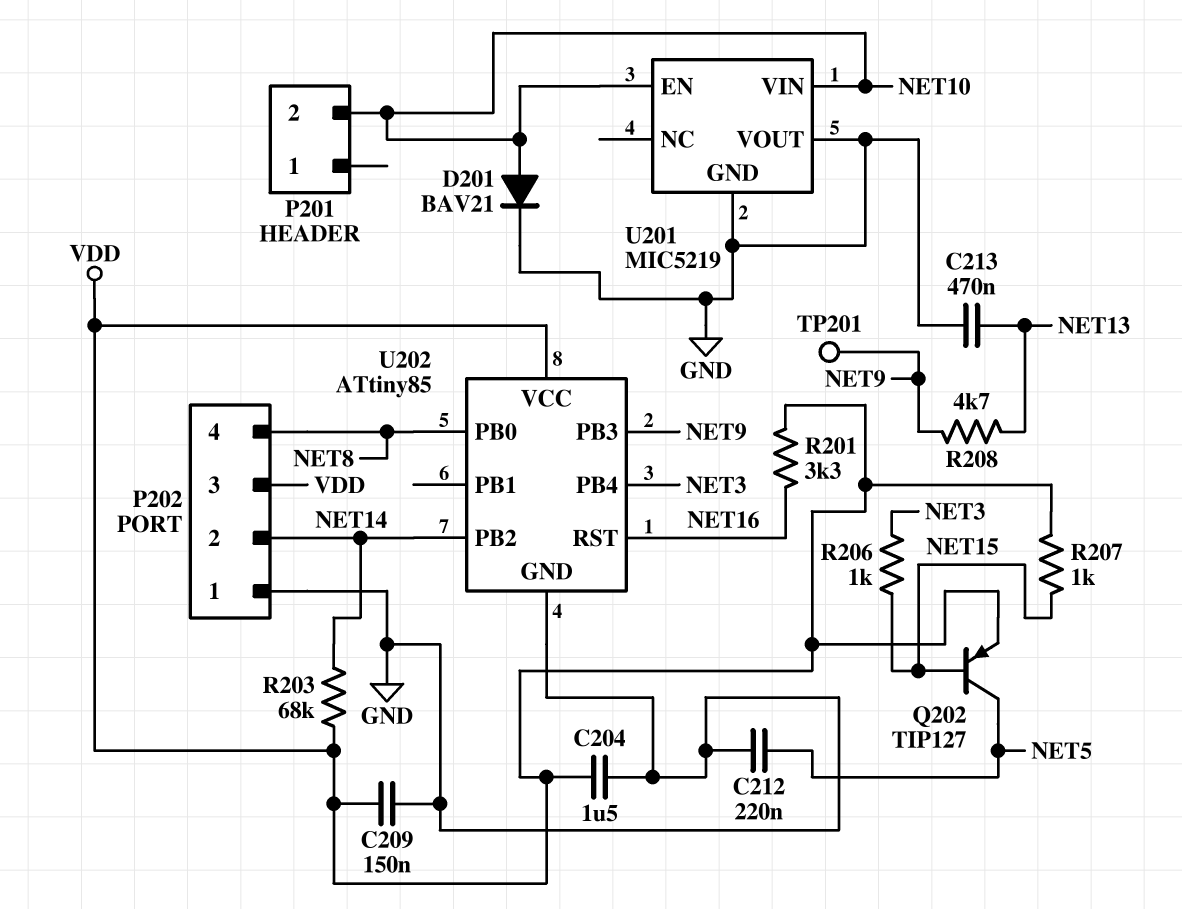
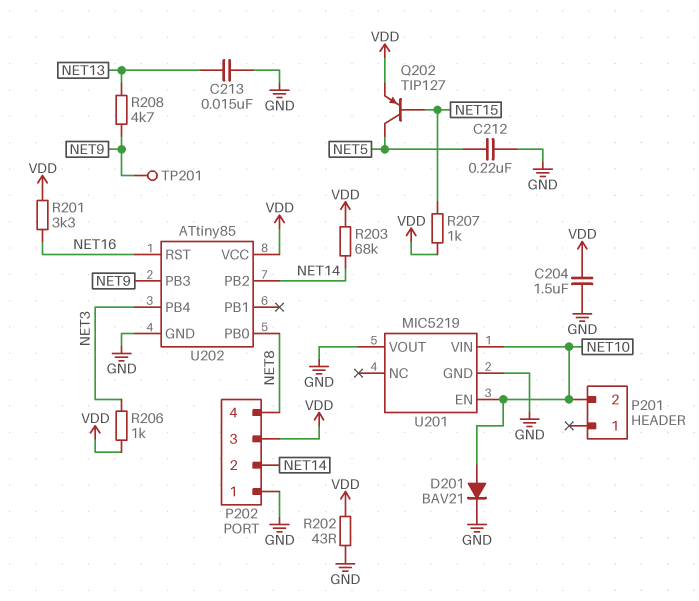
C209: 150nF (GND, VDD) -> none
C213: 470nF (GND, NET13) -> 15nF (GND, NET13)
R202: none -> 43 (GND, VDD)
R206: 1k (NET3, NET15) -> 1k (NET3, VDD)

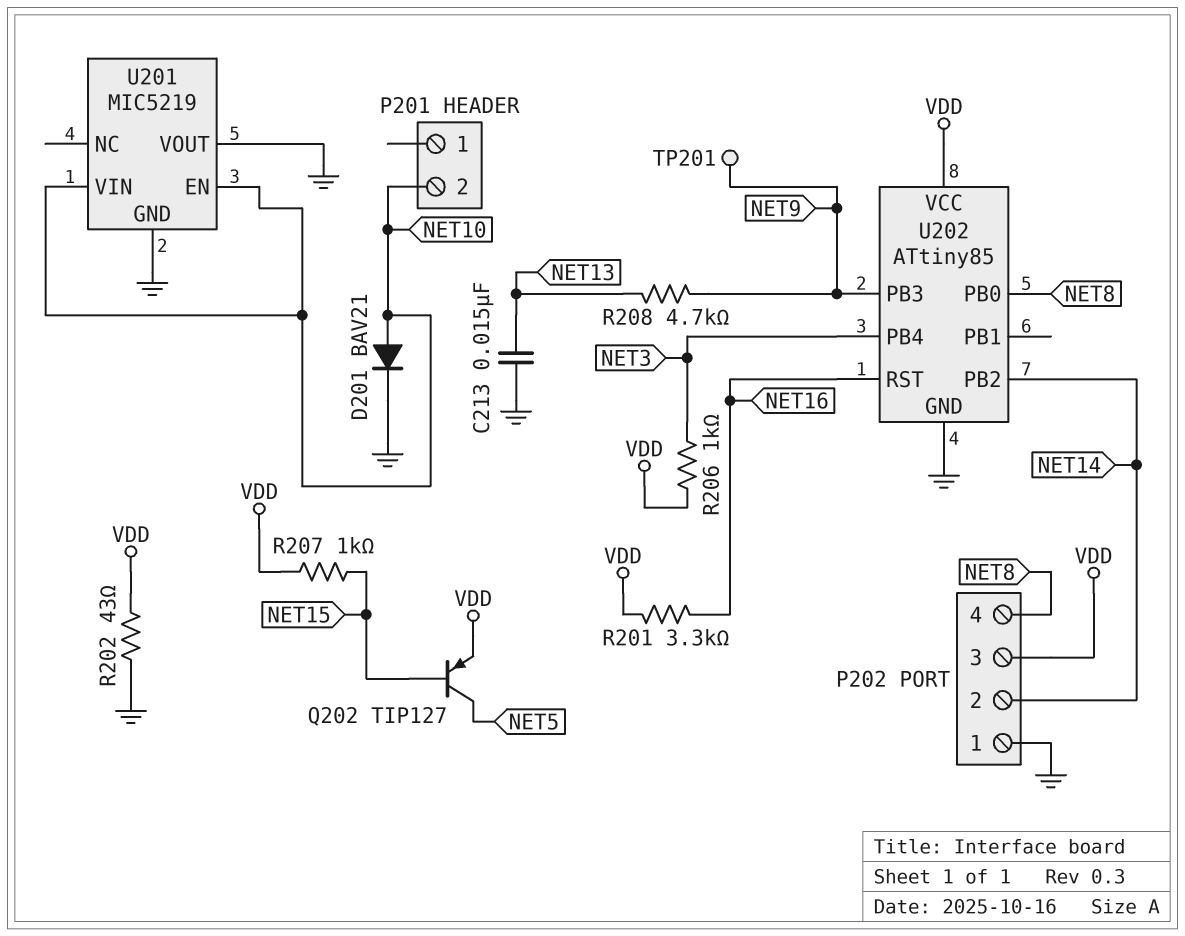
C204: 1.5uF (GND, VDD) -> none
C212: 220nF (GND, NET5) -> none
R203: 68k (NET14, VDD) -> none

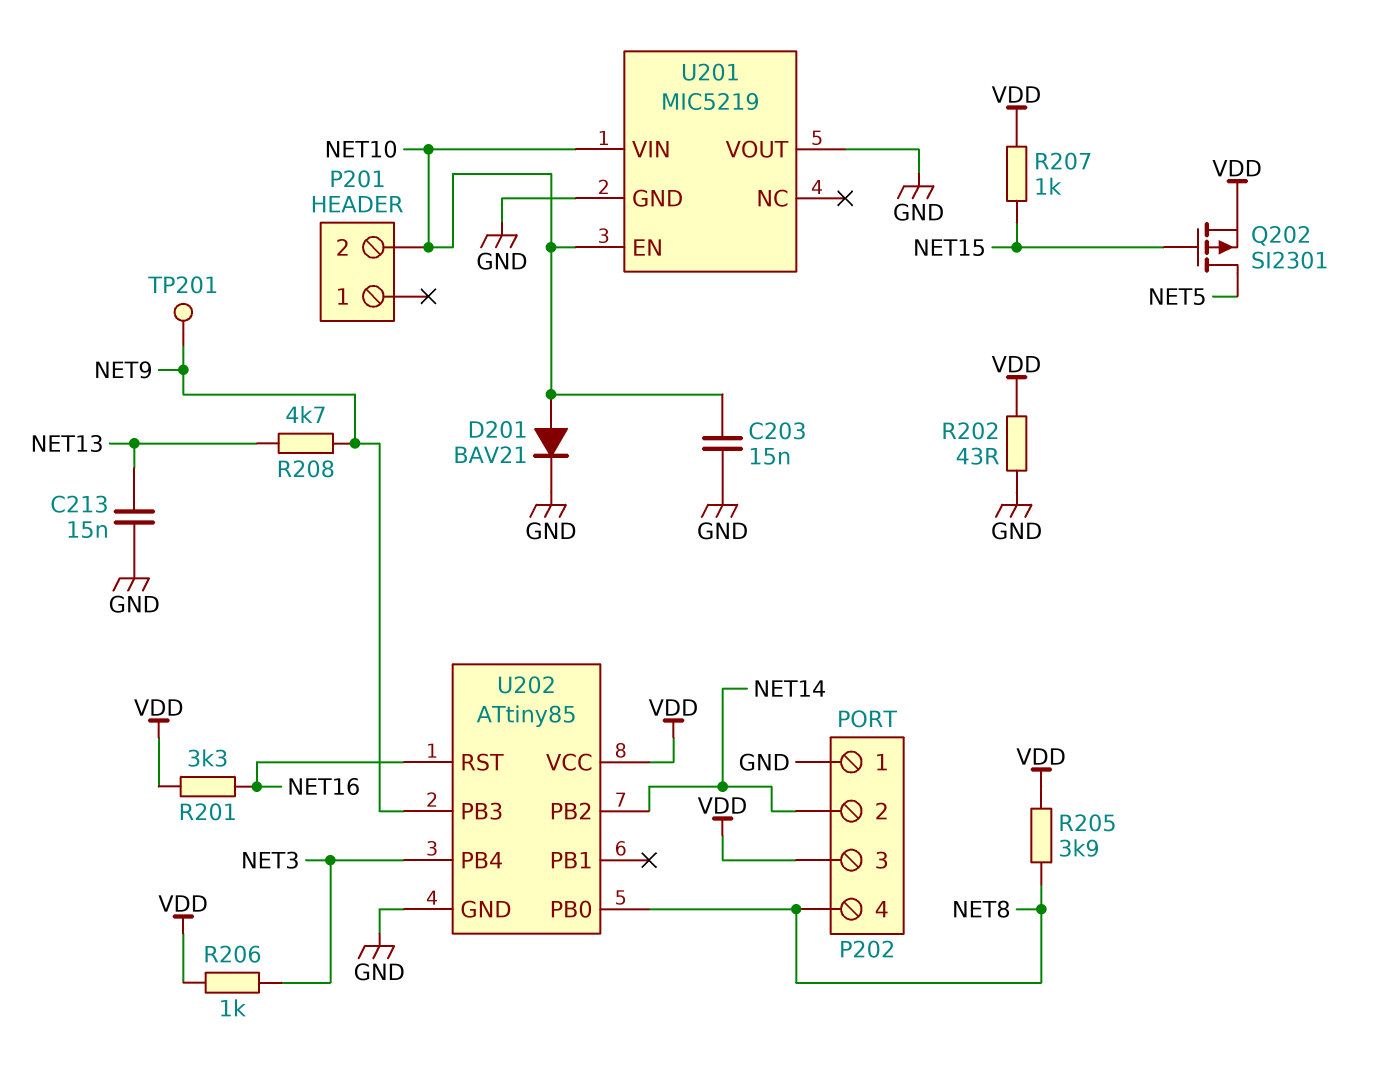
C203: none -> 15nF (GND, NET10)
Q202: PNP TIP127 (B NET15, C NET5, E VDD) -> PMOS SI2301 (G NET15, D NET5, S VDD)
R205: none -> 3.9k (NET8, VDD)

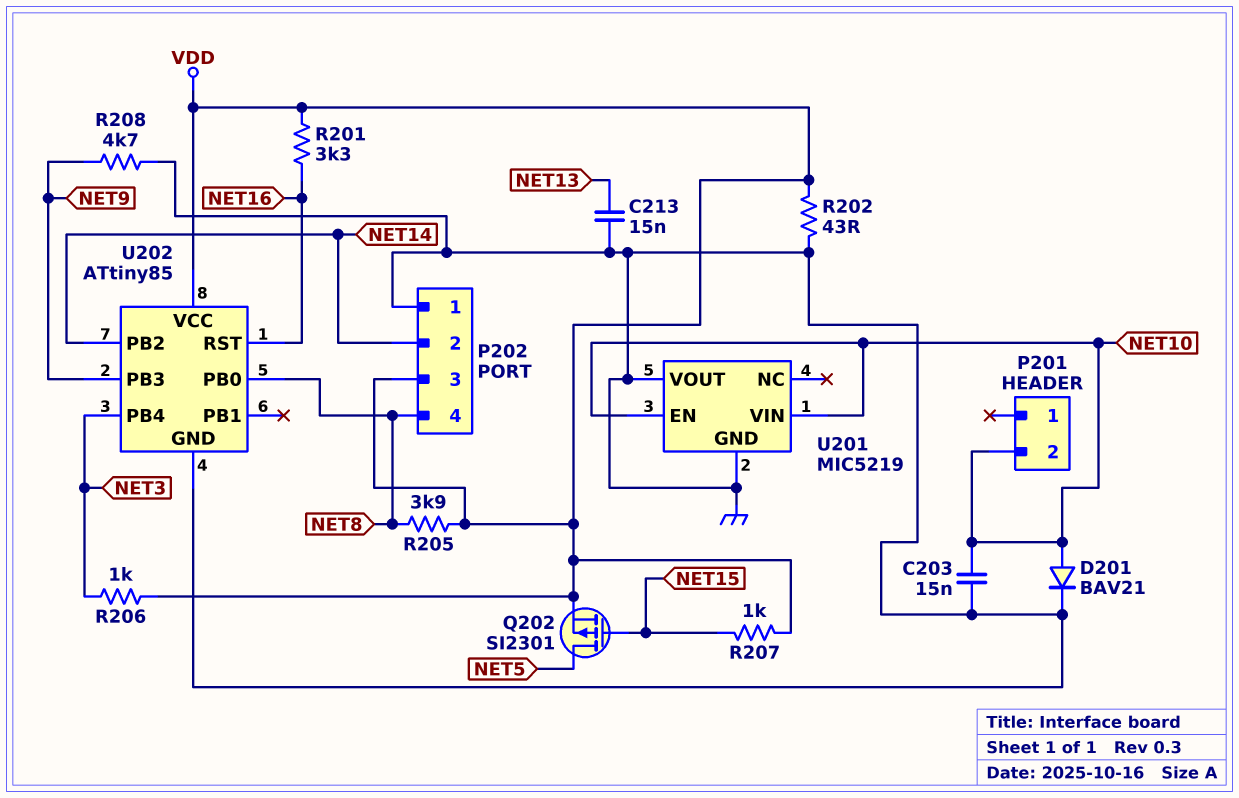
R208: 4.7k (NET9, NET13) -> 4.7k (GND, NET9)
TP201: test point (NET9) -> none

